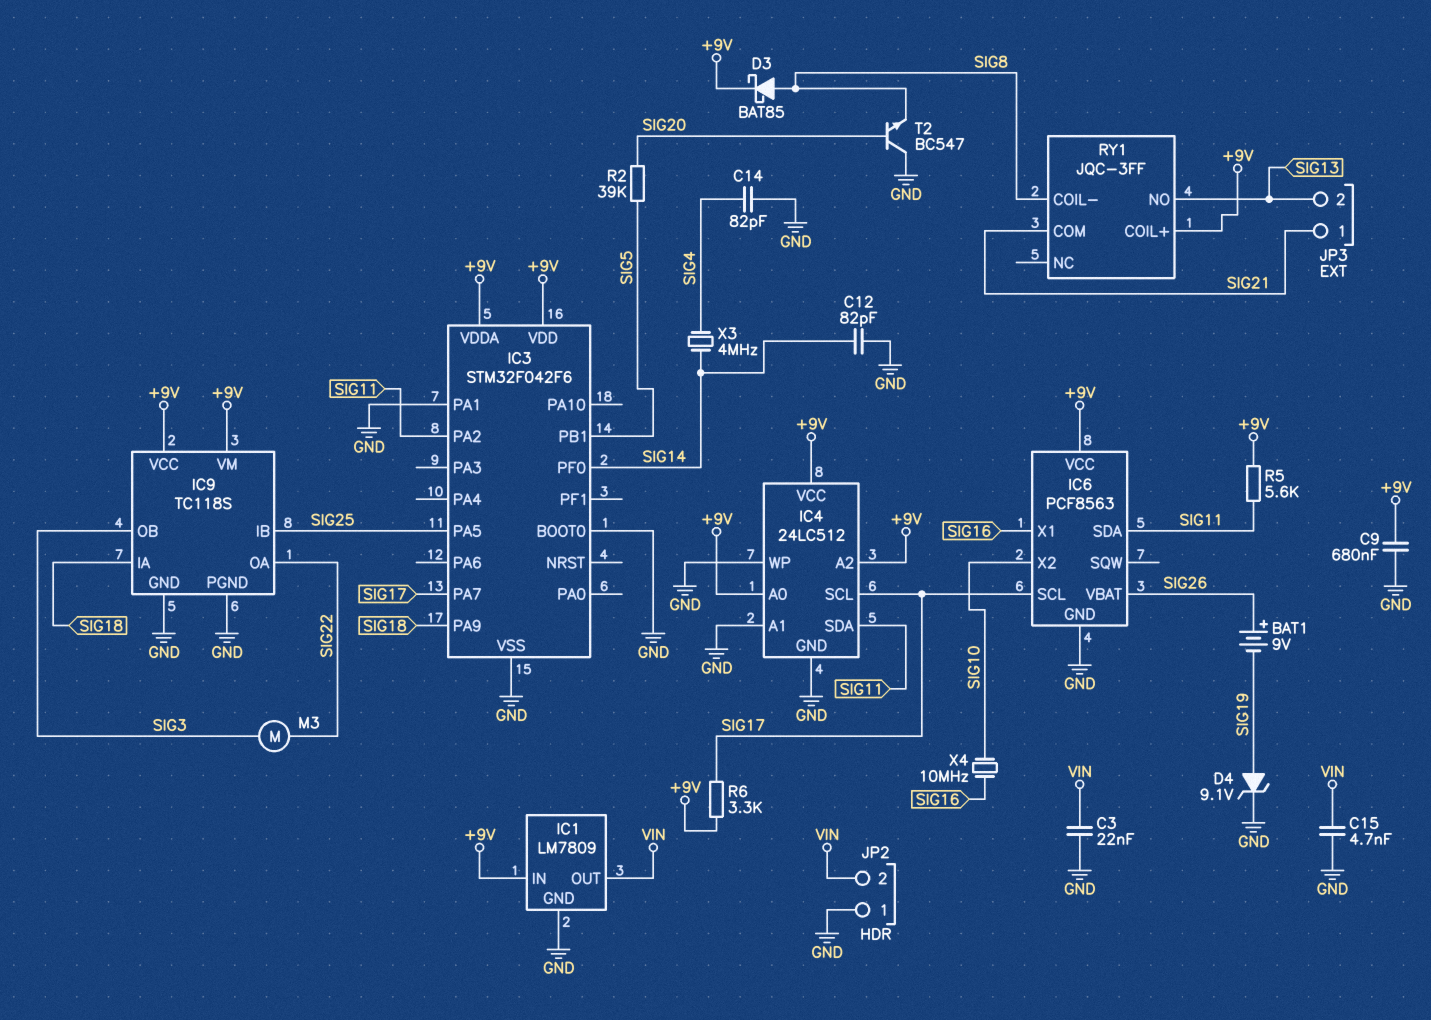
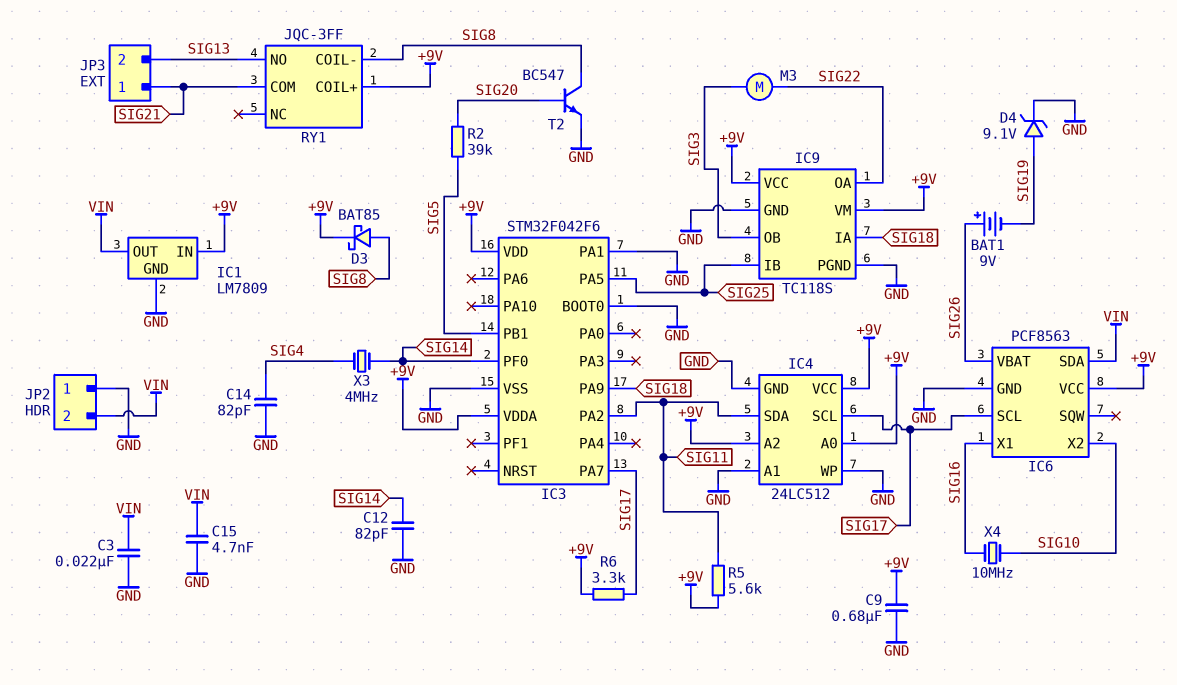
IC6 pin SDA: SIG11 -> VIN
T2: NPN BC547 (B SIG20, C GND, E SIG8) -> NPN BC547 (B SIG20, C SIG8, E GND)

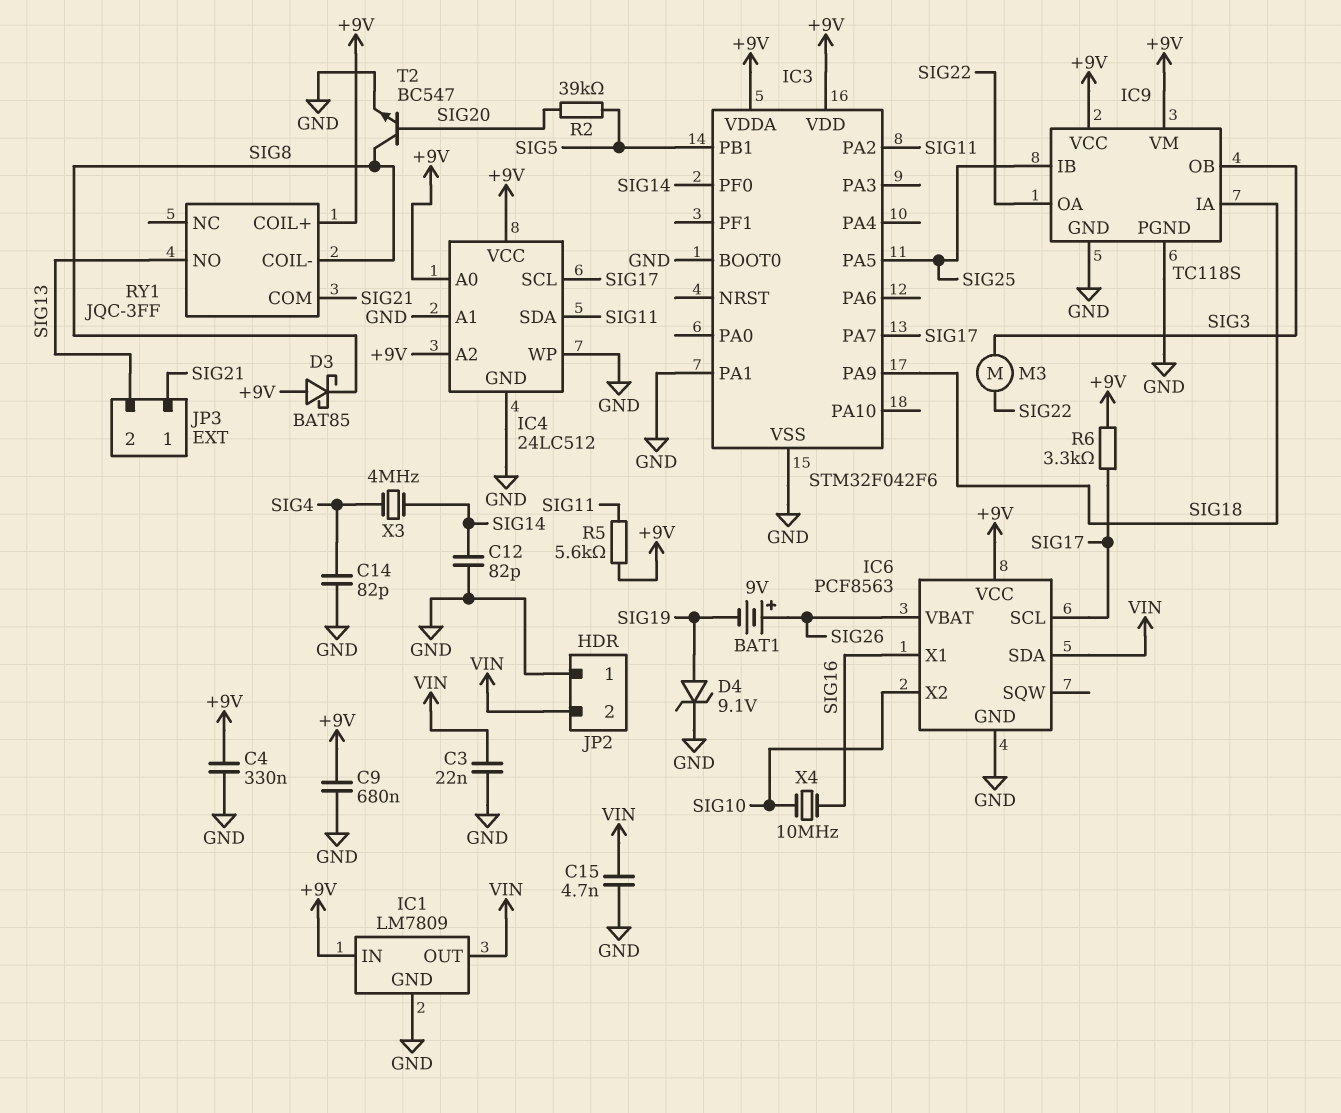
C4: none -> 330nF (+9V, GND)
D3: schottky BAT85 (A SIG8, K +9V) -> schottky BAT85 (A +9V, K SIG8)

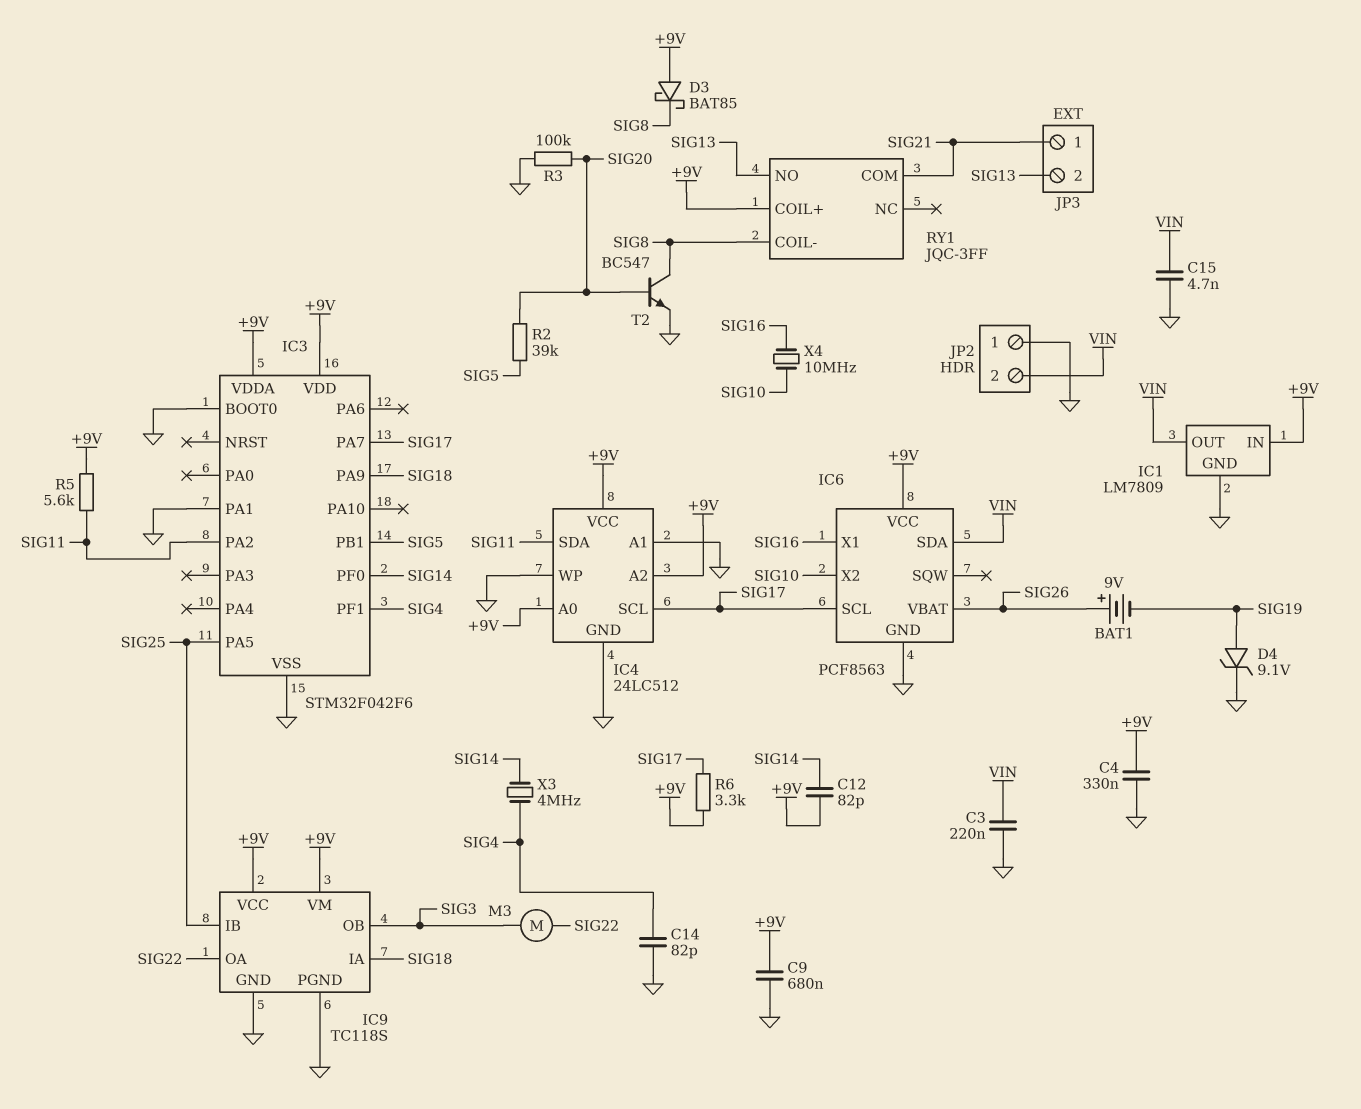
C3: 22nF (GND, VIN) -> 220nF (GND, VIN)
C12: 82pF (GND, SIG14) -> 82pF (+9V, SIG14)
IC3 pin PF1: none -> SIG4
R3: none -> 100k (GND, SIG20)

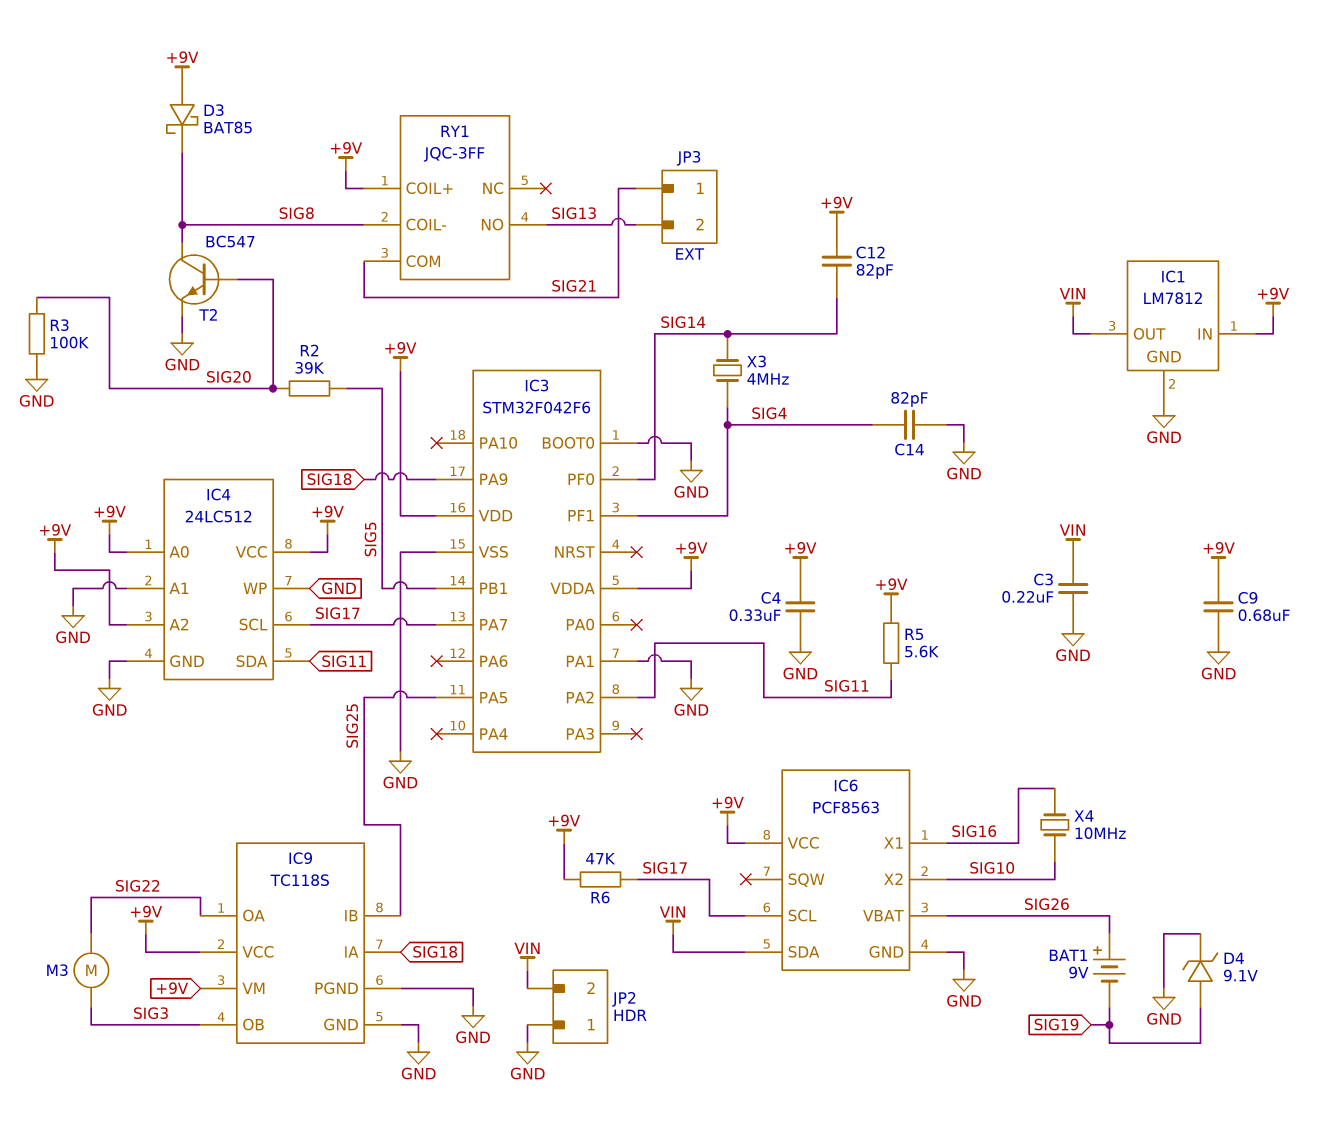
C15: 4.7nF (GND, VIN) -> none
IC1: LM7809 -> LM7812
R6: 3.3k (+9V, SIG17) -> 47k (+9V, SIG17)

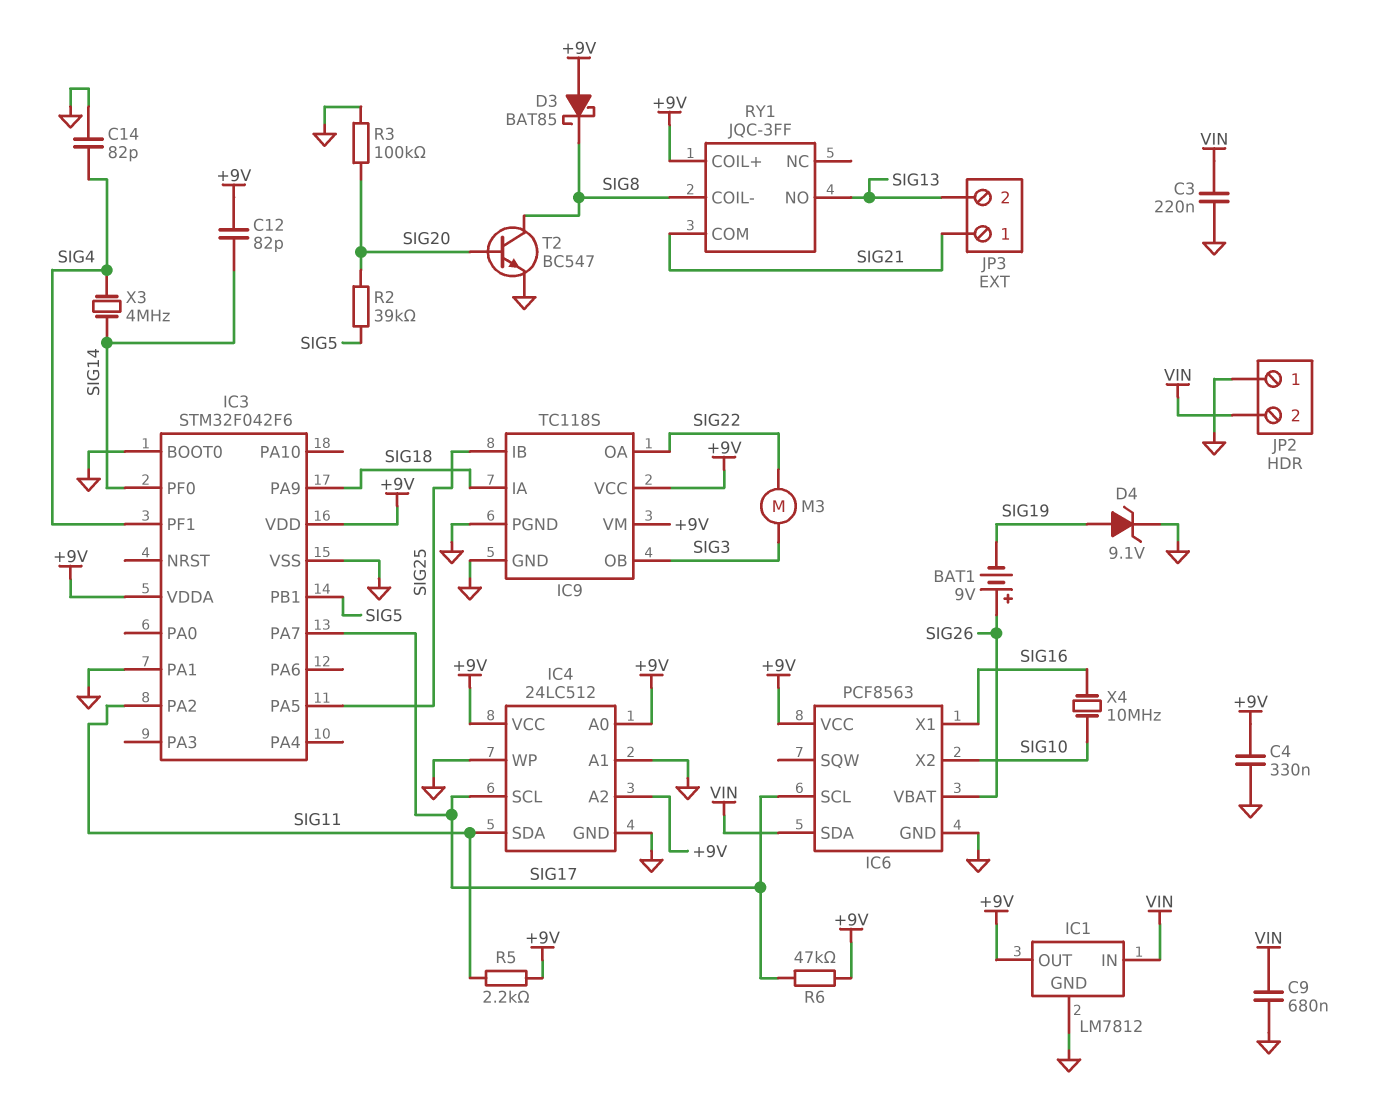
C9: 680nF (+9V, GND) -> 680nF (GND, VIN)
IC1 pin IN: +9V -> VIN
IC1 pin OUT: VIN -> +9V
R5: 5.6k (+9V, SIG11) -> 2.2k (+9V, SIG11)

